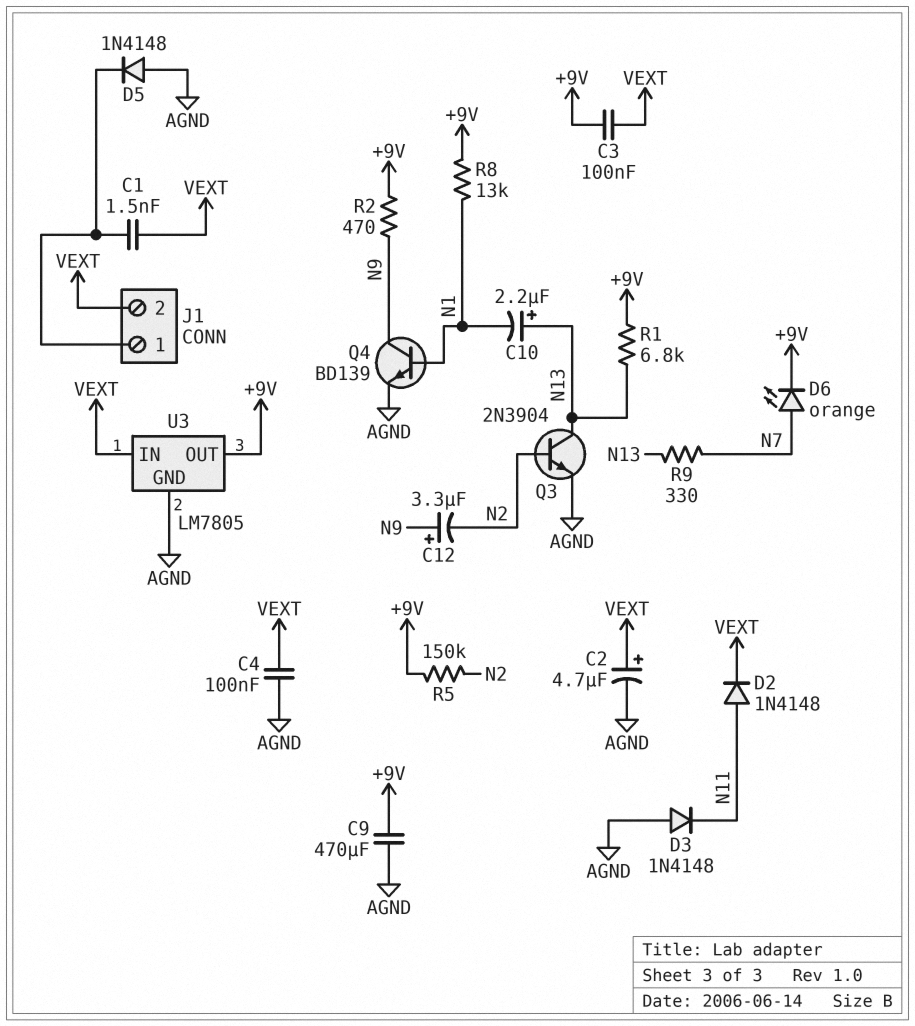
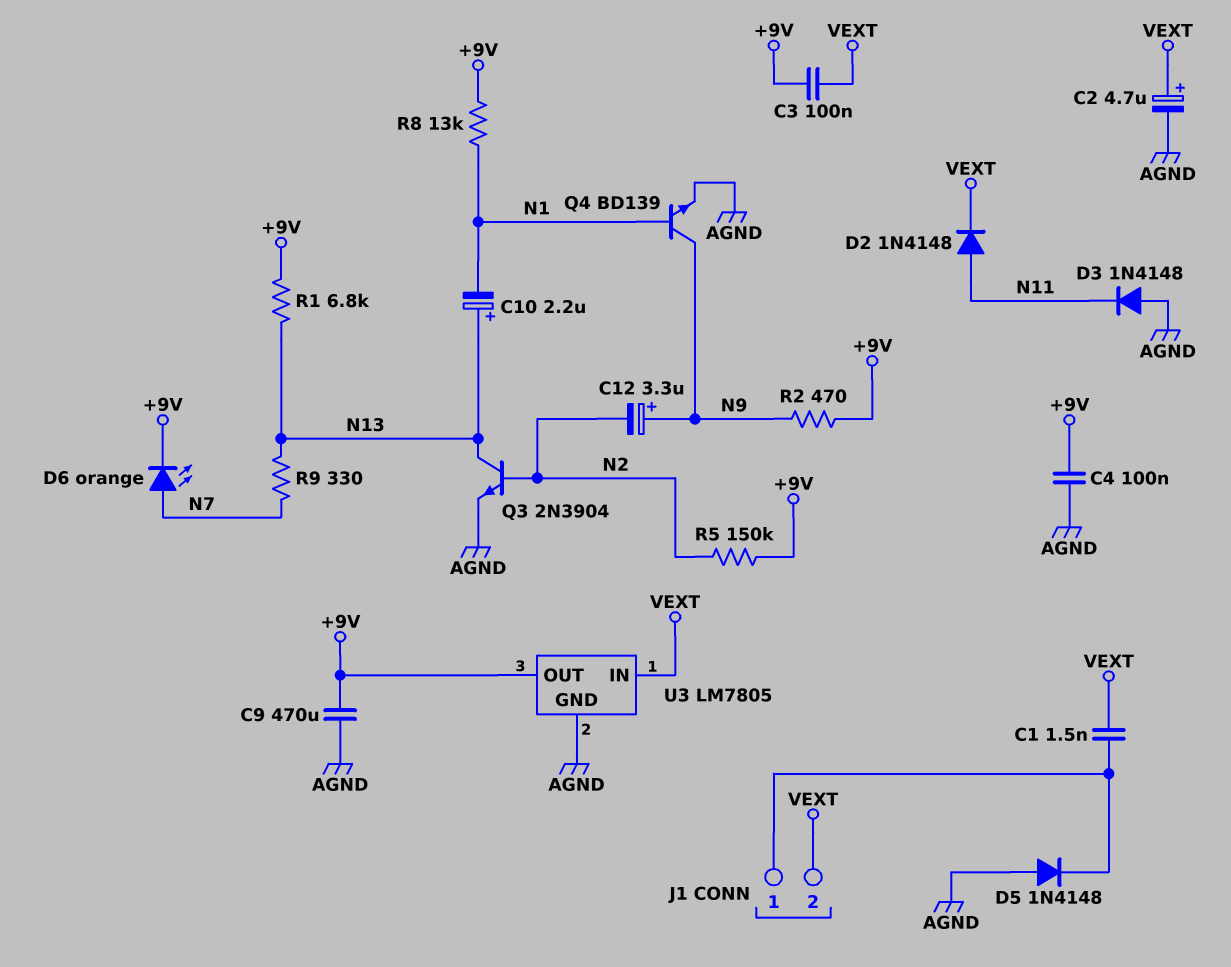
C4: 100nF (AGND, VEXT) -> 100nF (+9V, AGND)

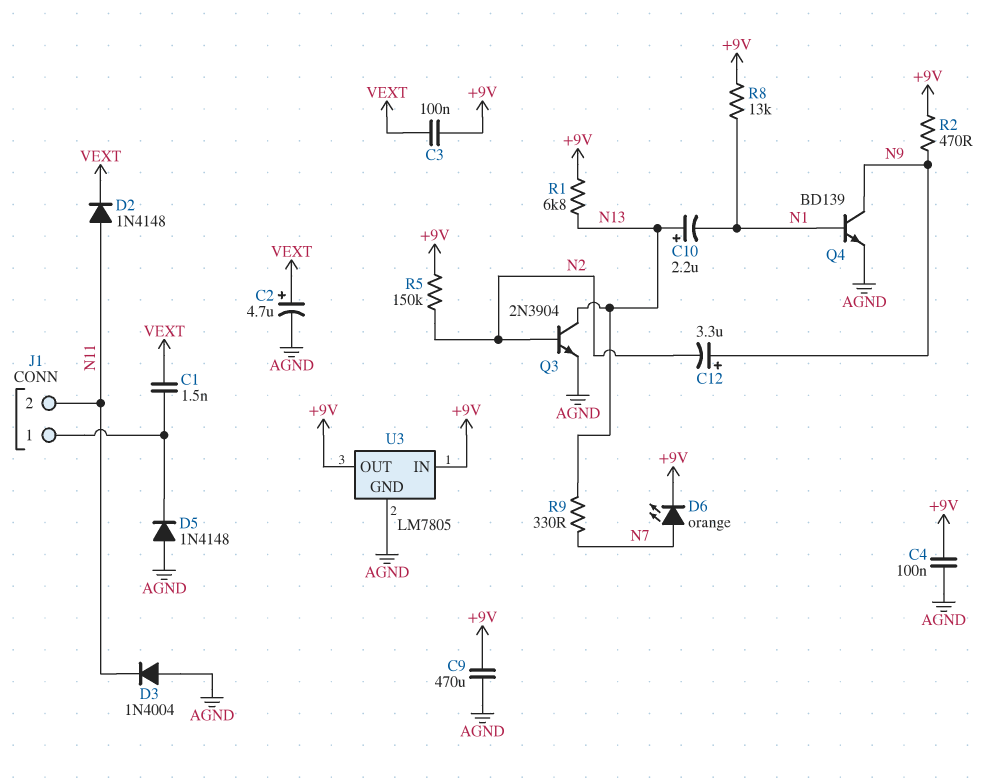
D3: diode 1N4148 (A AGND, K N11) -> diode 1N4004 (A AGND, K N11)
J1 pin 2: VEXT -> N11
U3 pin IN: VEXT -> +9V

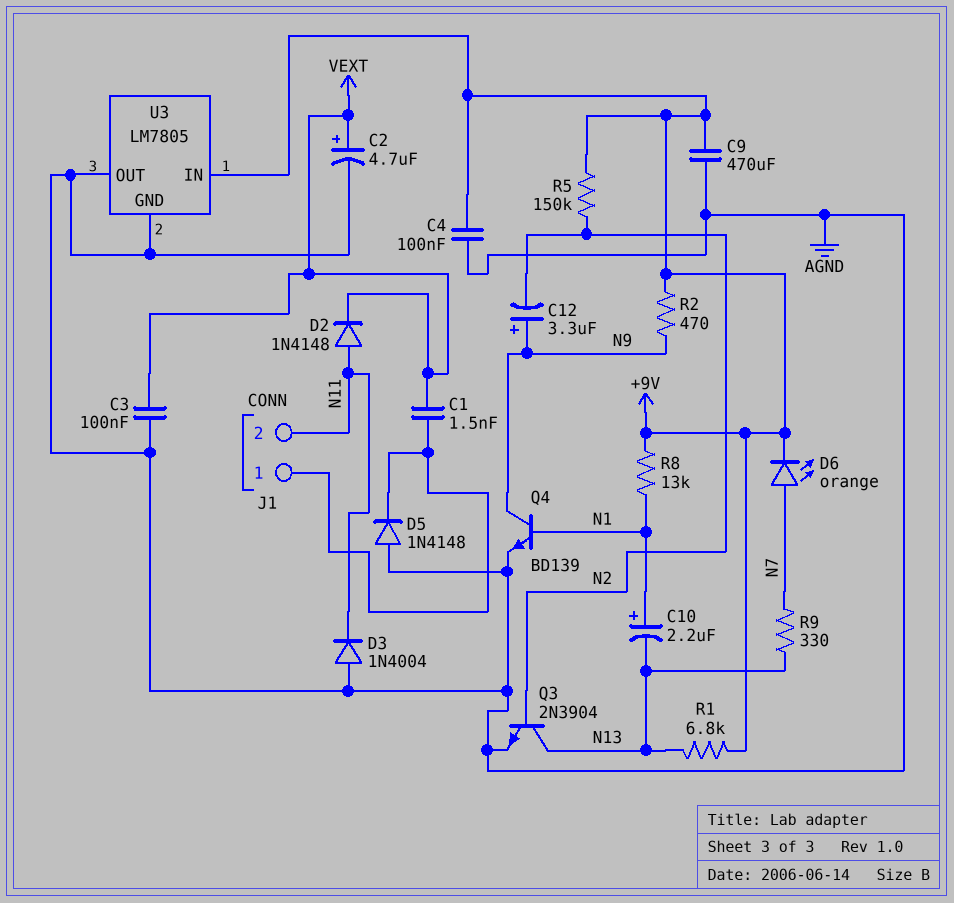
C3: 100nF (+9V, VEXT) -> 100nF (AGND, VEXT)
C10: 2.2uF (plus N13, minus N1) -> 2.2uF (plus N1, minus N13)
U3 pin OUT: +9V -> AGND

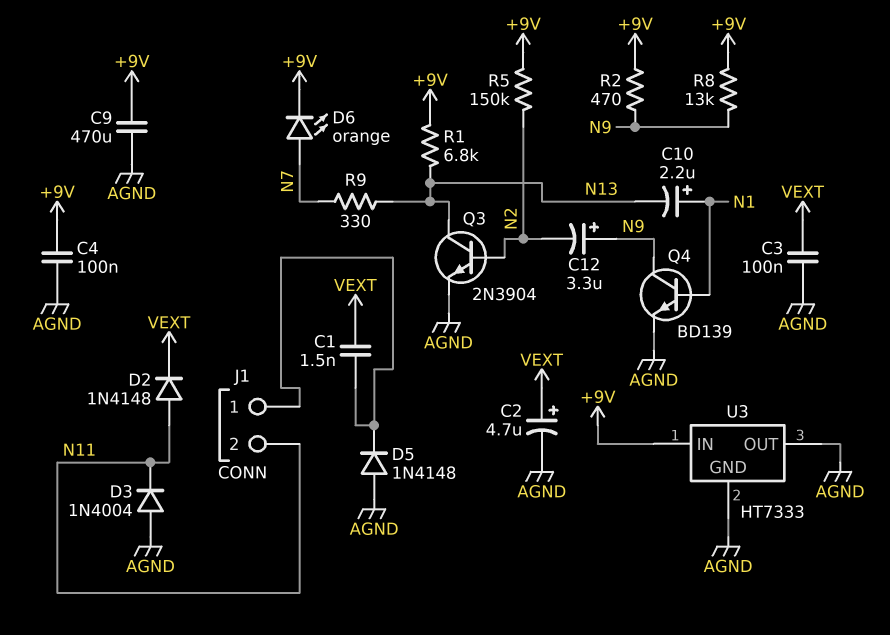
R8: 13k (+9V, N1) -> 13k (+9V, N9)
U3: LM7805 -> HT7333

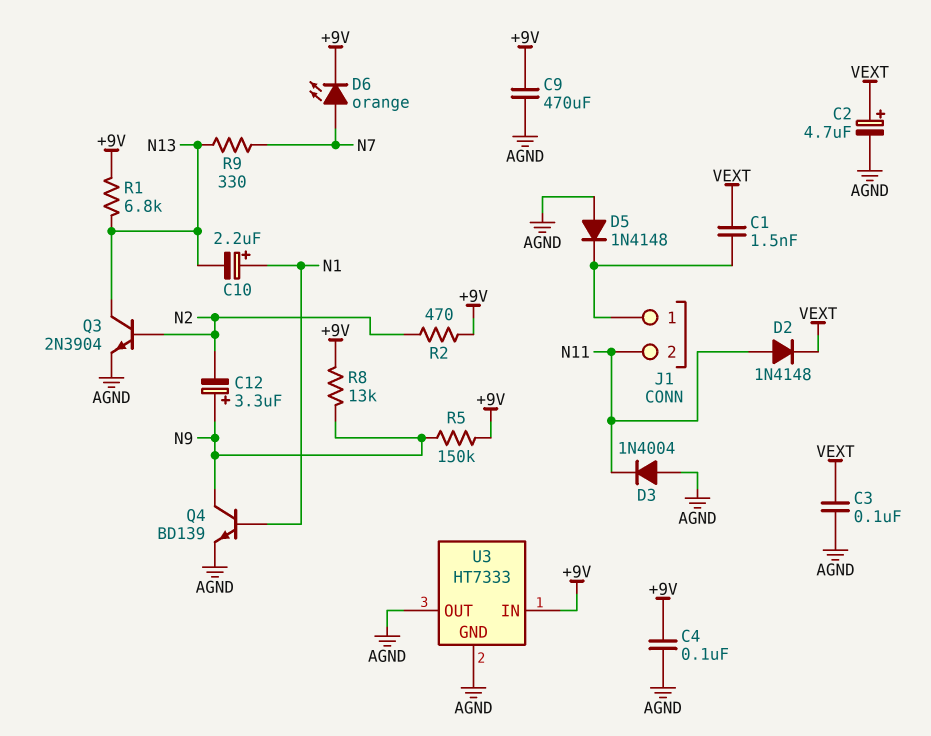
R2: 470 (+9V, N9) -> 470 (+9V, N2)
R5: 150k (+9V, N2) -> 150k (+9V, N9)

